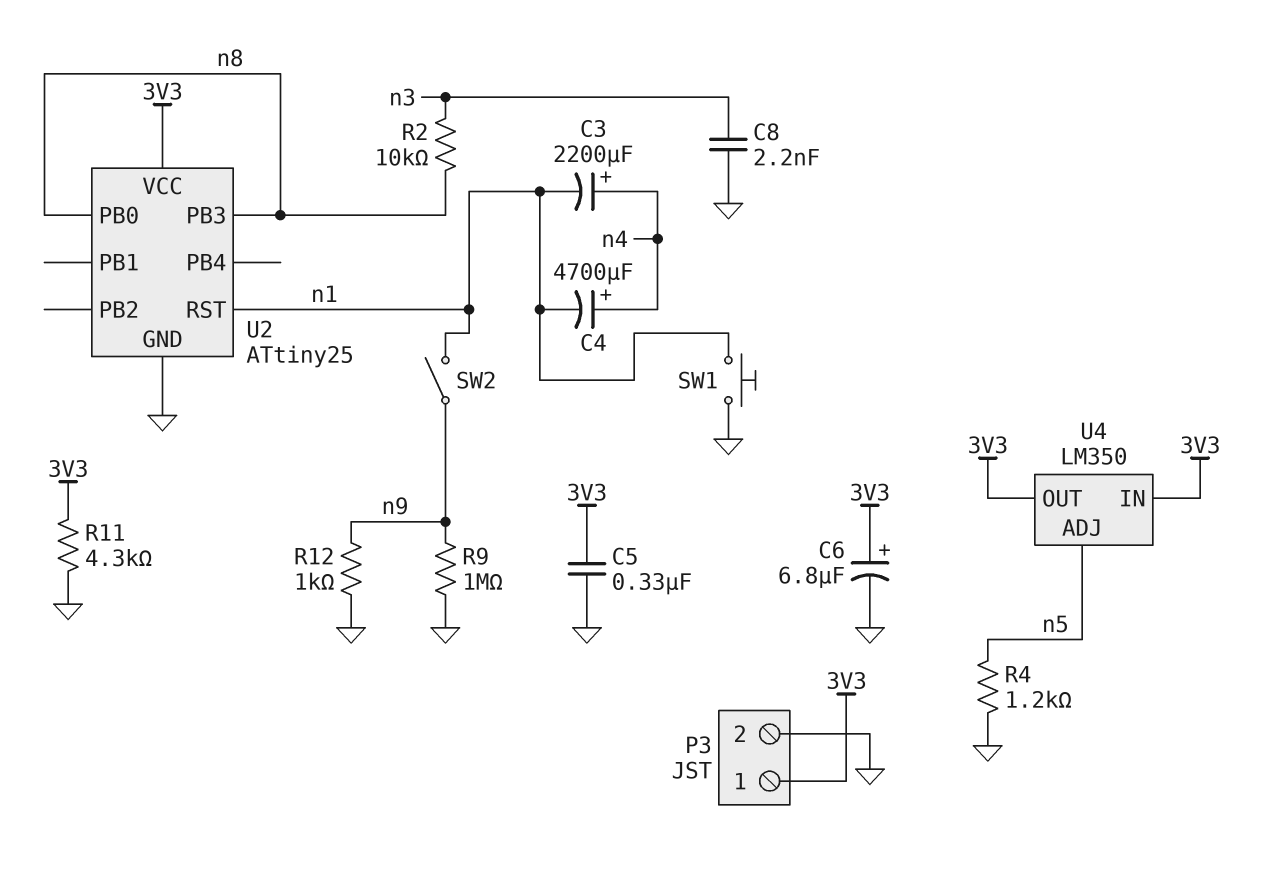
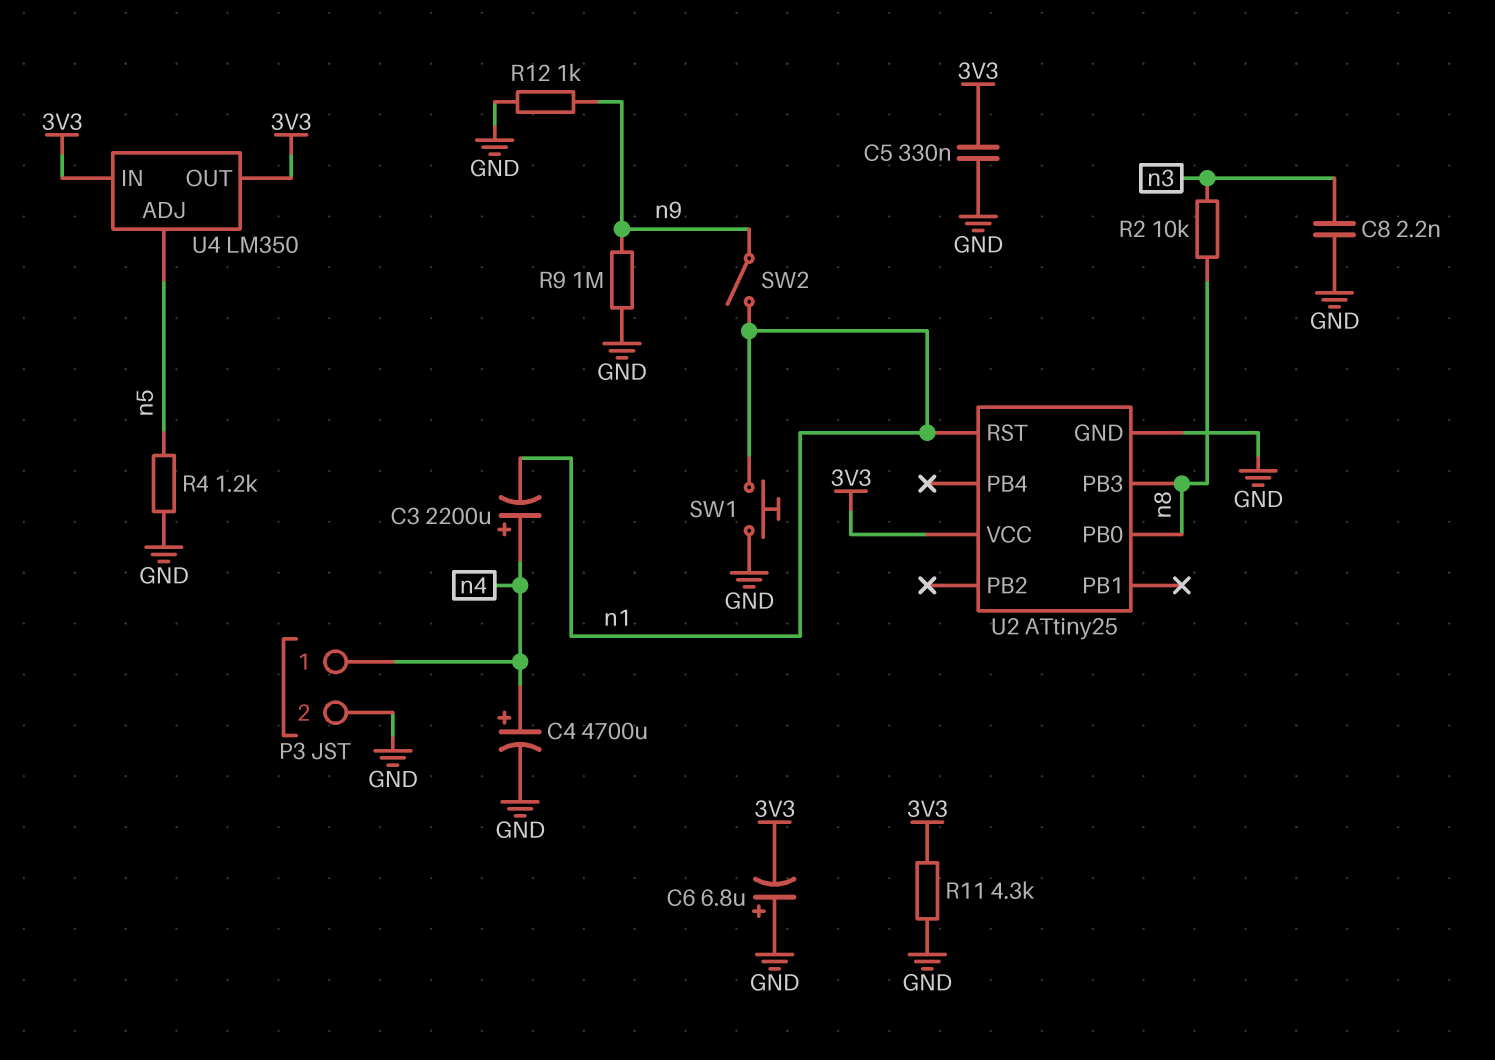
C4: 4700uF (plus n4, minus n1) -> 4700uF (plus n4, minus GND)
C6: 6.8uF (plus 3V3, minus GND) -> 6.8uF (plus GND, minus 3V3)
P3 pin 1: 3V3 -> n4

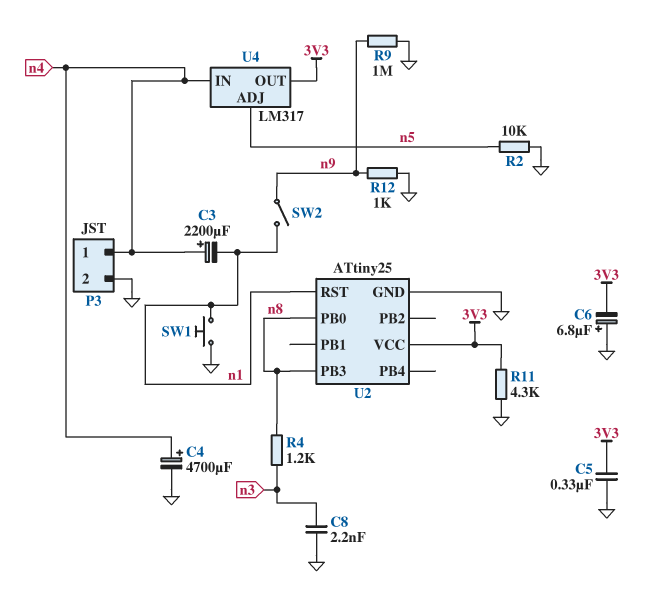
R2: 10k (n3, n8) -> 10k (GND, n5)
R4: 1.2k (GND, n5) -> 1.2k (n3, n8)
U4: LM350 -> LM317
U4 pin IN: 3V3 -> n4

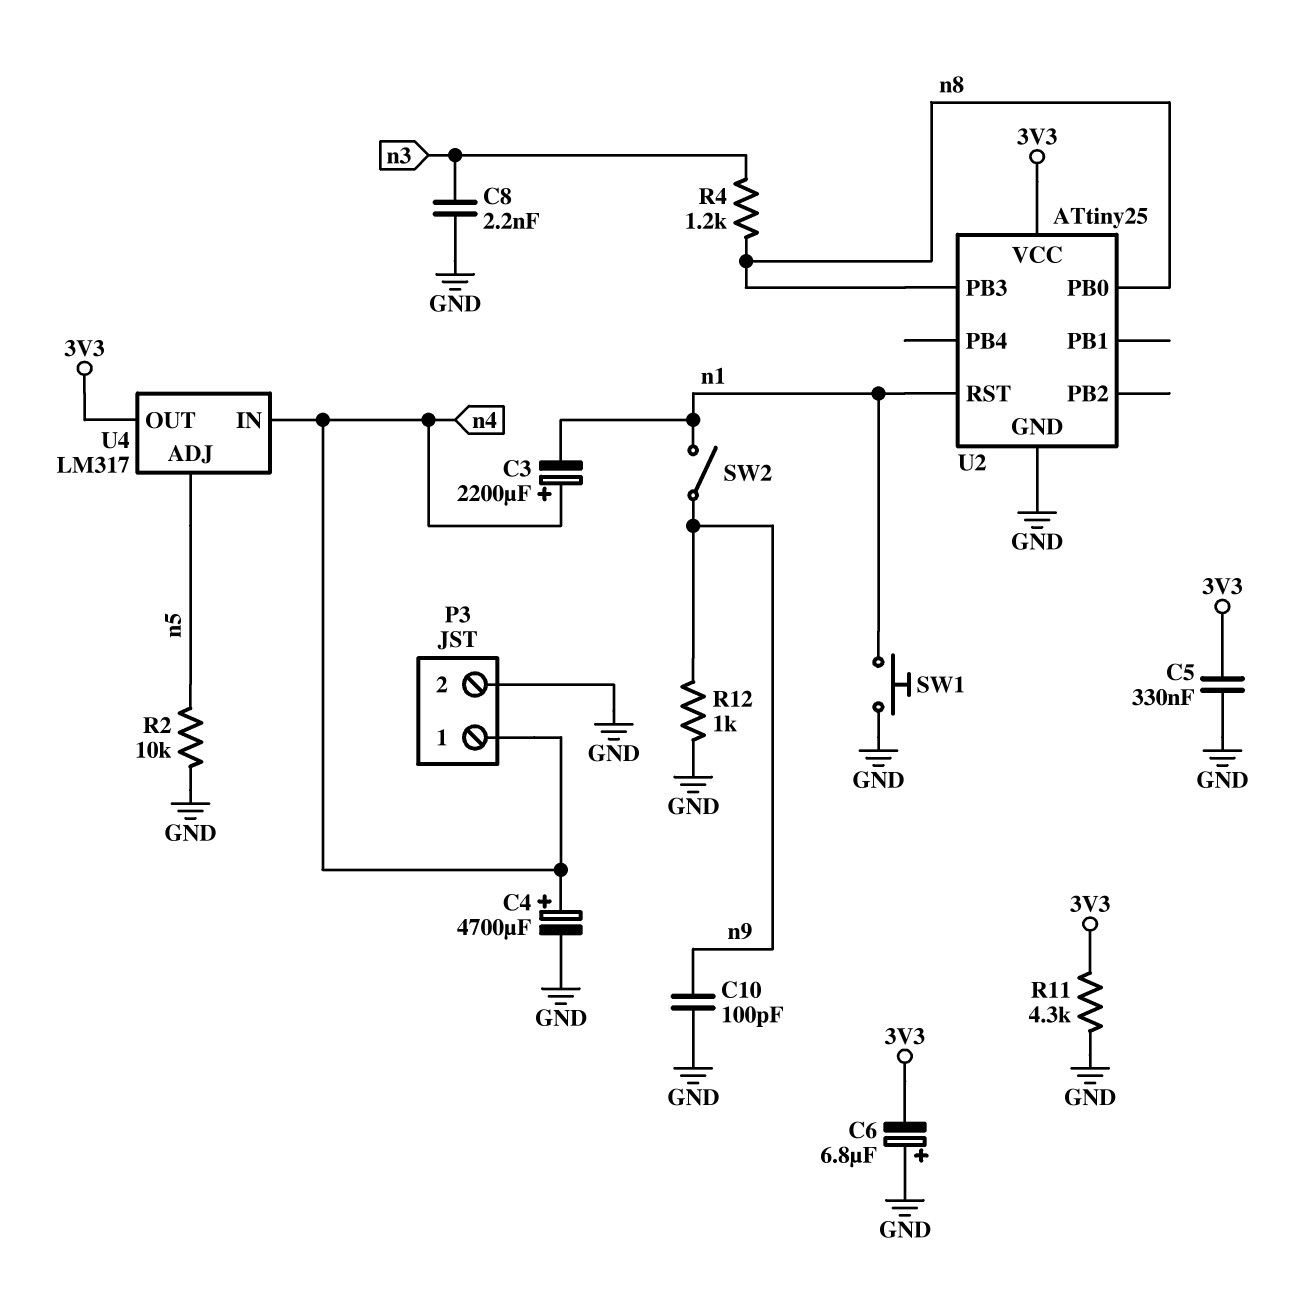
C10: none -> 100pF (GND, n9)
R9: 1M (GND, n9) -> none

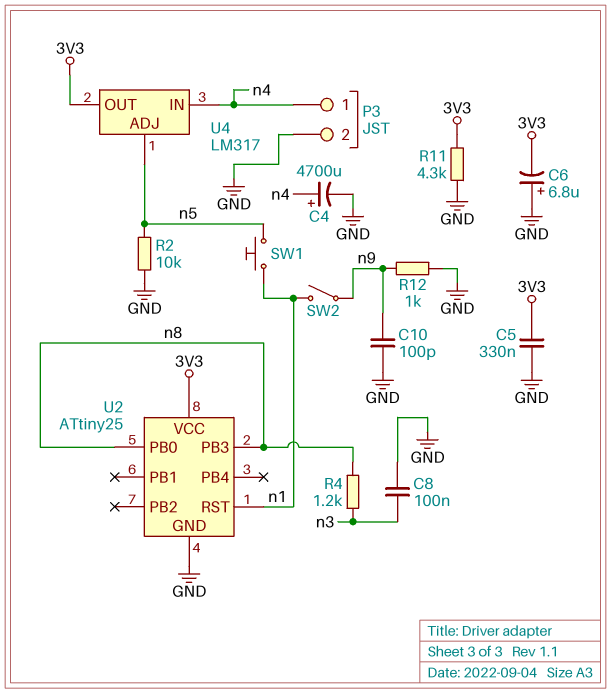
C3: 2200uF (plus n4, minus n1) -> none
C8: 2.2nF (GND, n3) -> 100nF (GND, n3)
SW1: button (GND, n1) -> button (n1, n5)

